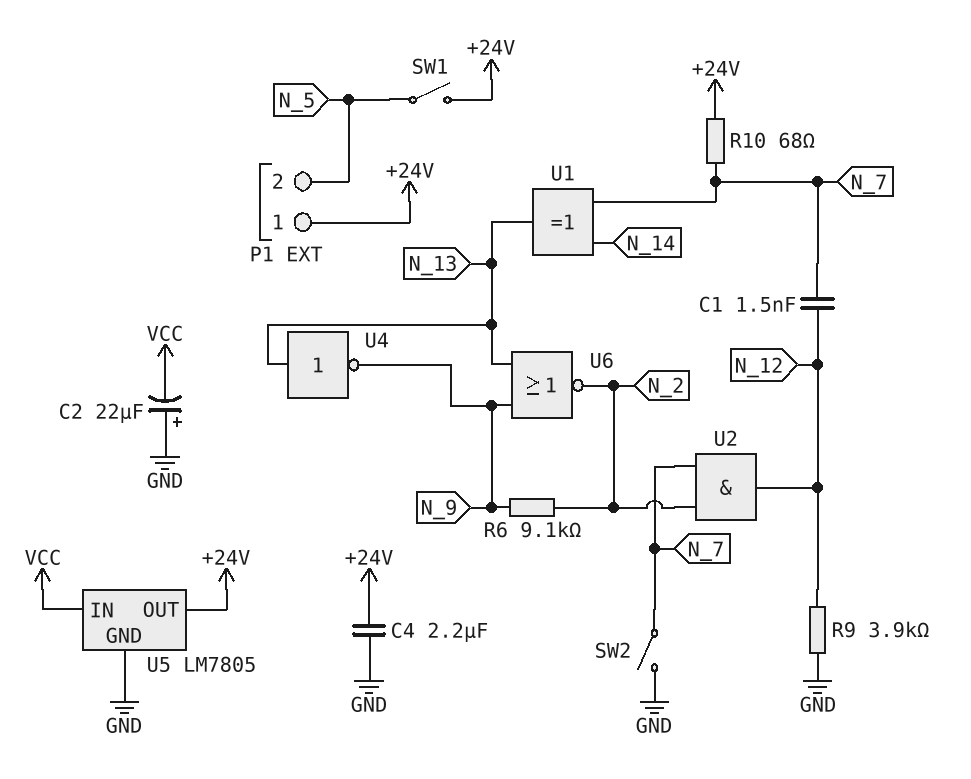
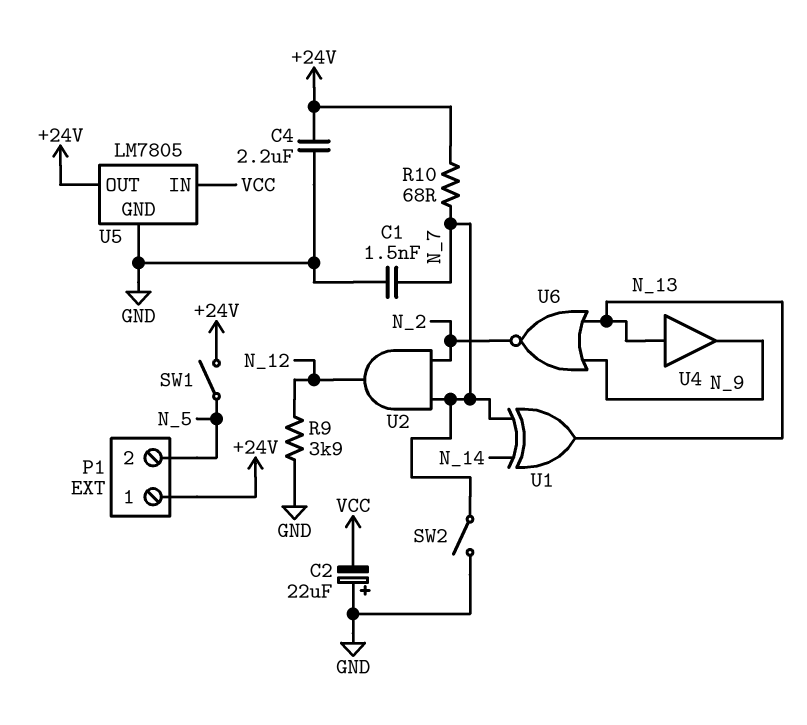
C1: 1.5nF (N_7, N_12) -> 1.5nF (GND, N_7)
R6: 9.1k (N_2, N_9) -> none
U4: NOT (in N_13, out N_9) -> buffer (in N_13, out N_9)

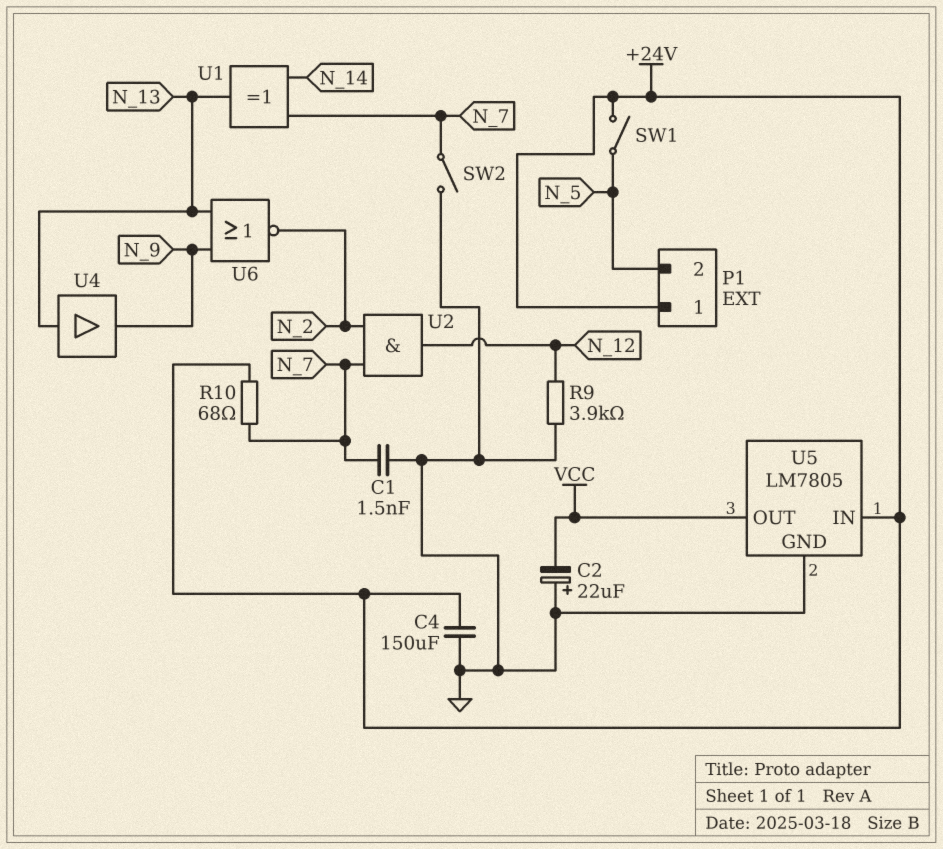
C4: 2.2uF (+24V, GND) -> 150uF (+24V, GND)
U5 pin IN: VCC -> +24V
U5 pin OUT: +24V -> VCC

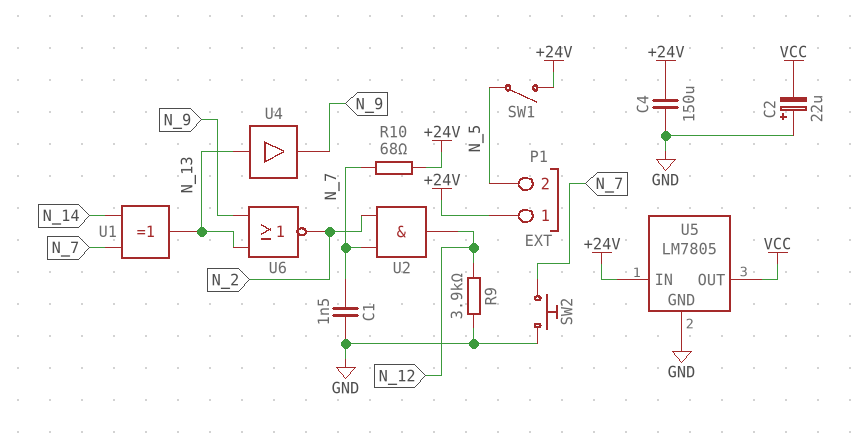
SW2: switch (GND, N_7) -> button (GND, N_7)

